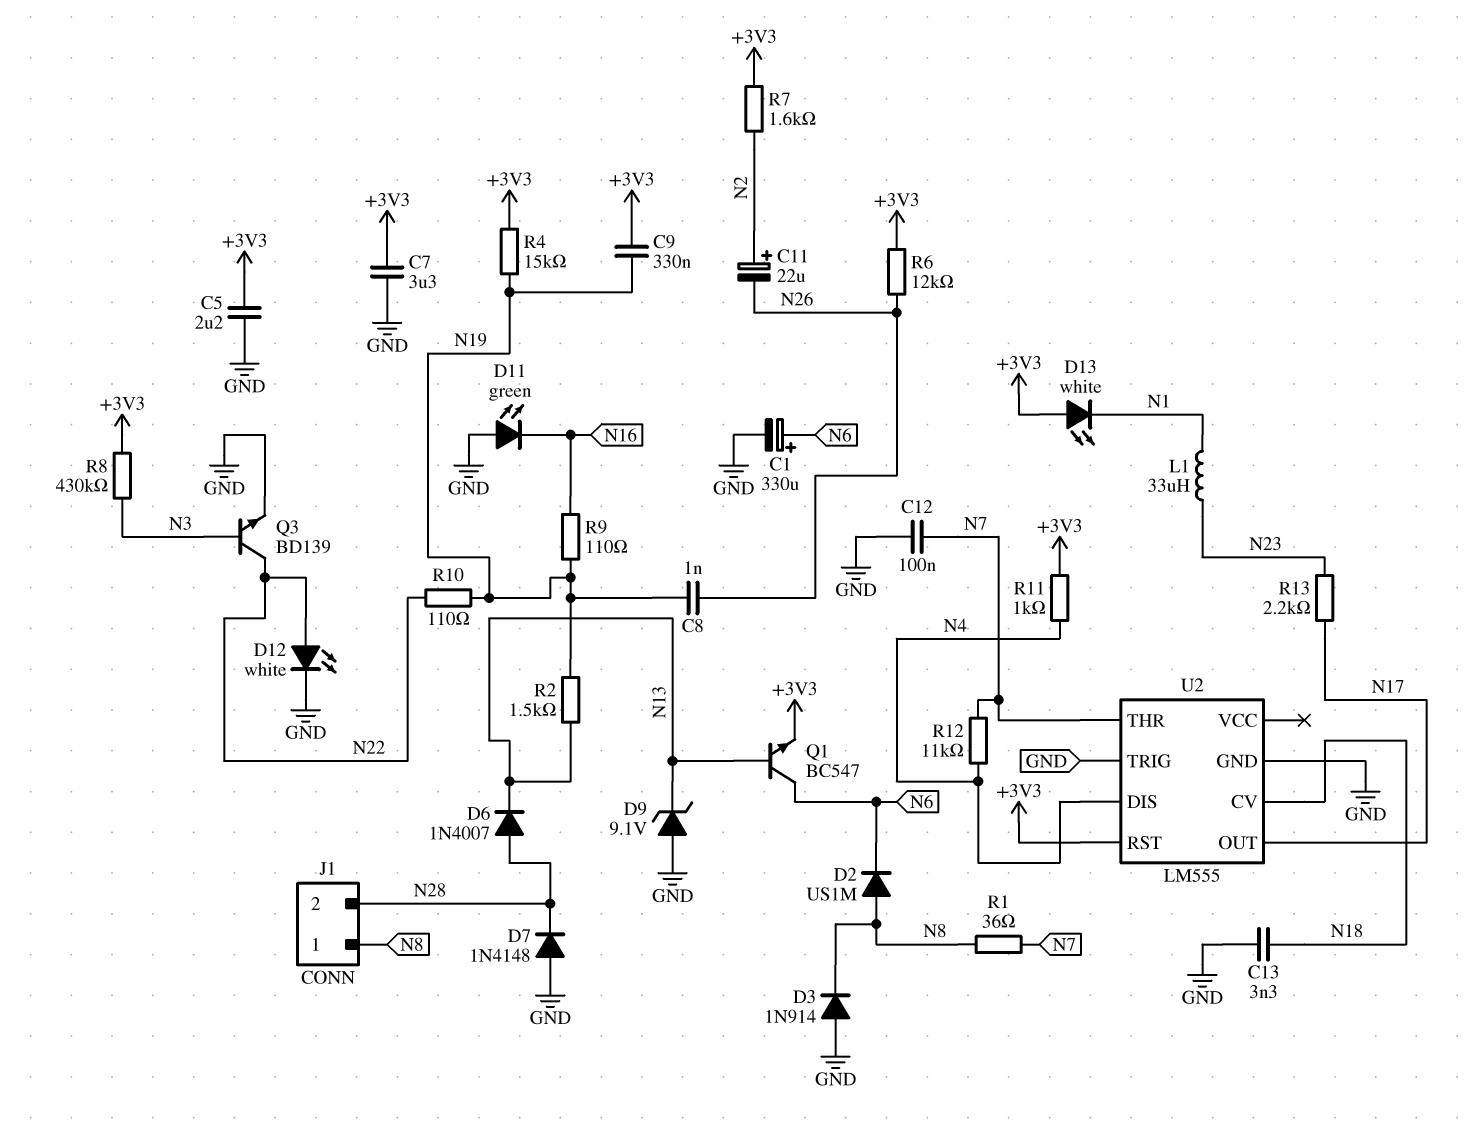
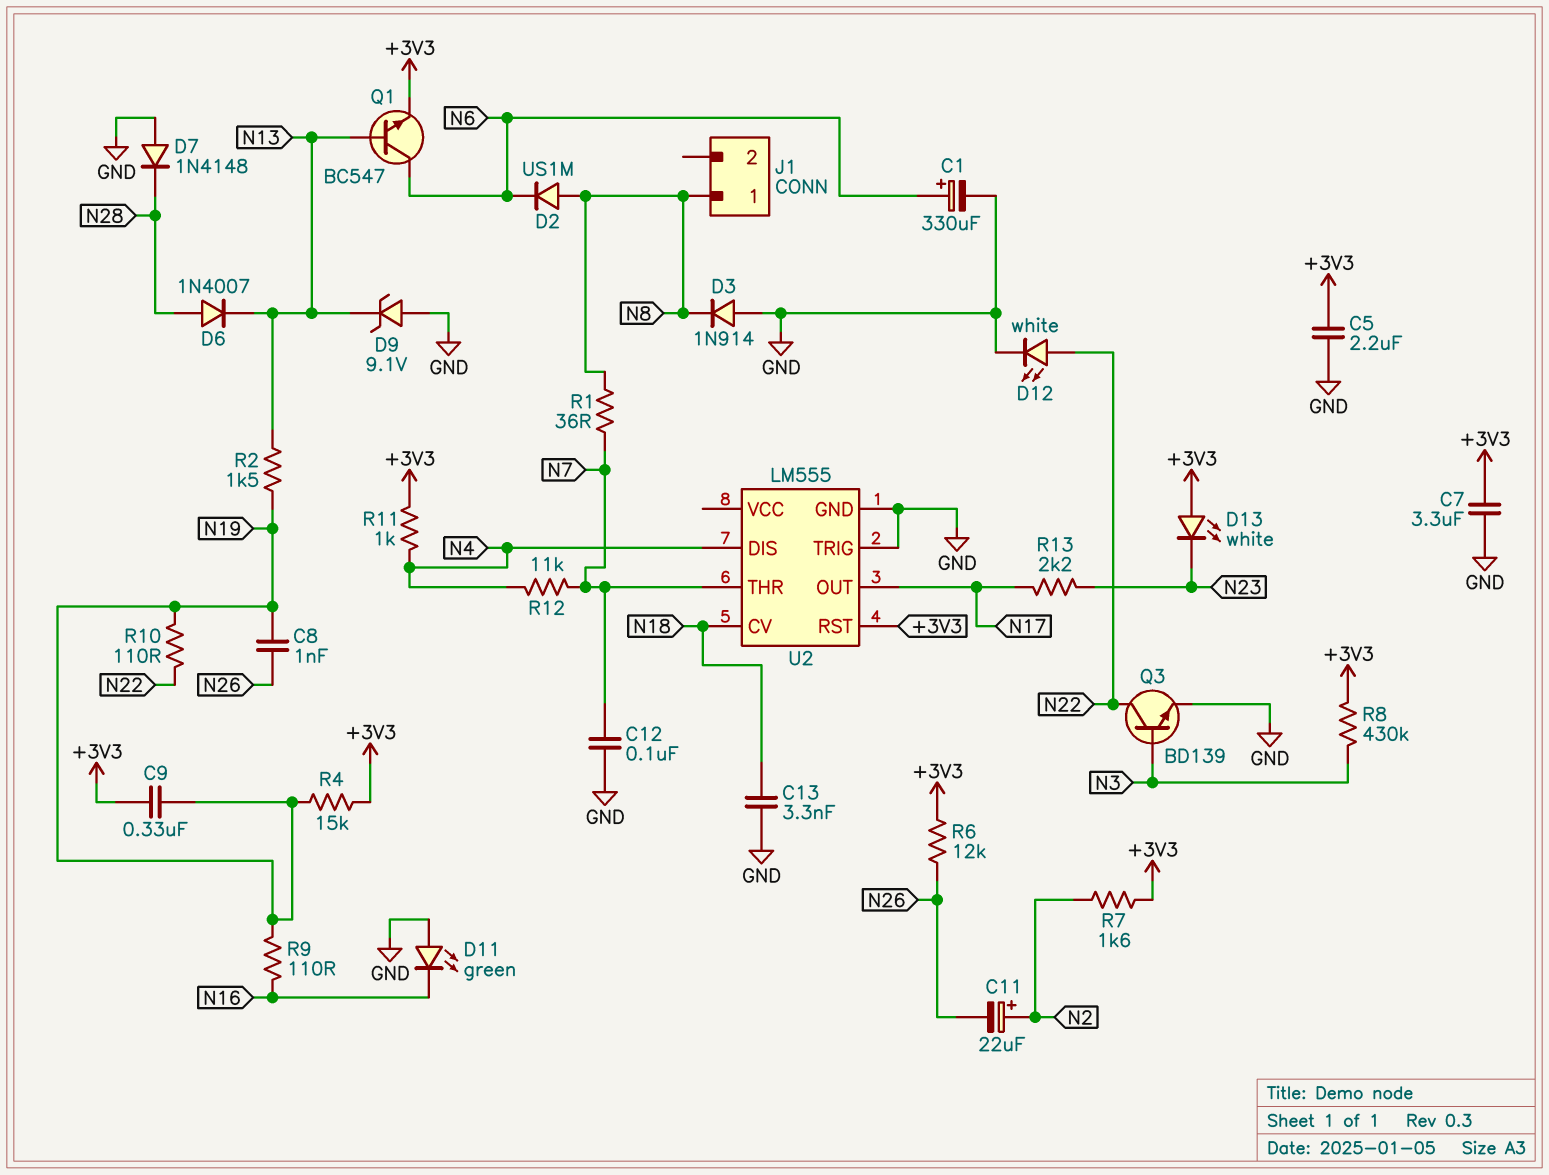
D13: LED white (A +3V3, K N1) -> LED white (A +3V3, K N23)
J1 pin 2: N28 -> none
L1: 33uH (N1, N23) -> none

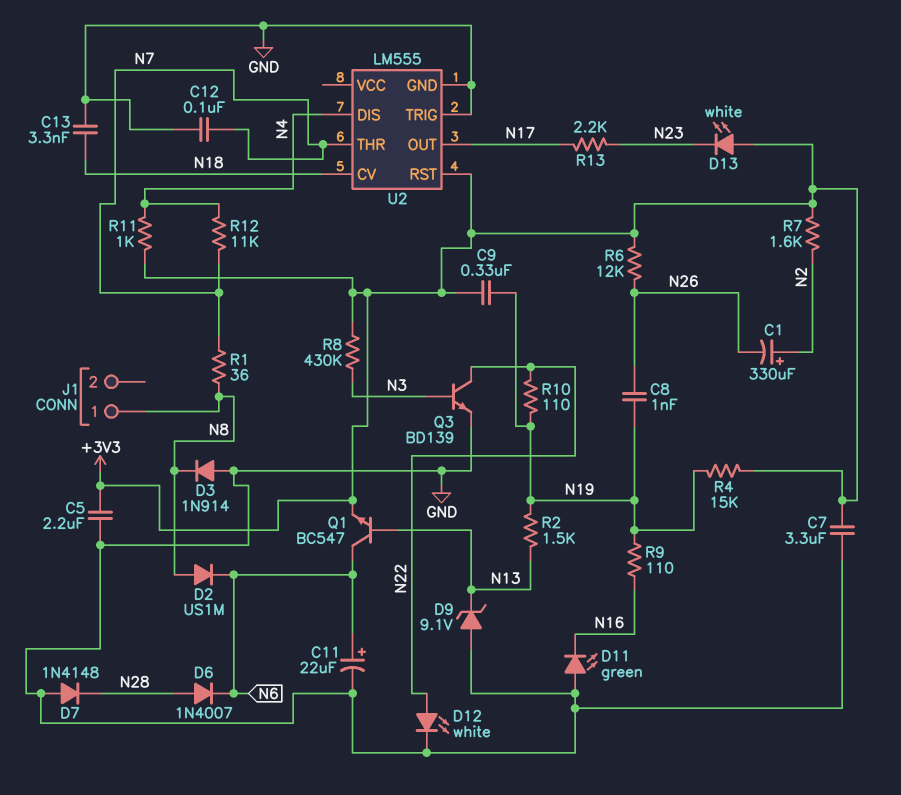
C1: 330uF (plus N6, minus GND) -> 330uF (plus N2, minus N26)
C11: 22uF (plus N2, minus N26) -> 22uF (plus N6, minus GND)
D6: diode 1N4007 (A N28, K N13) -> diode 1N4007 (A N28, K N6)

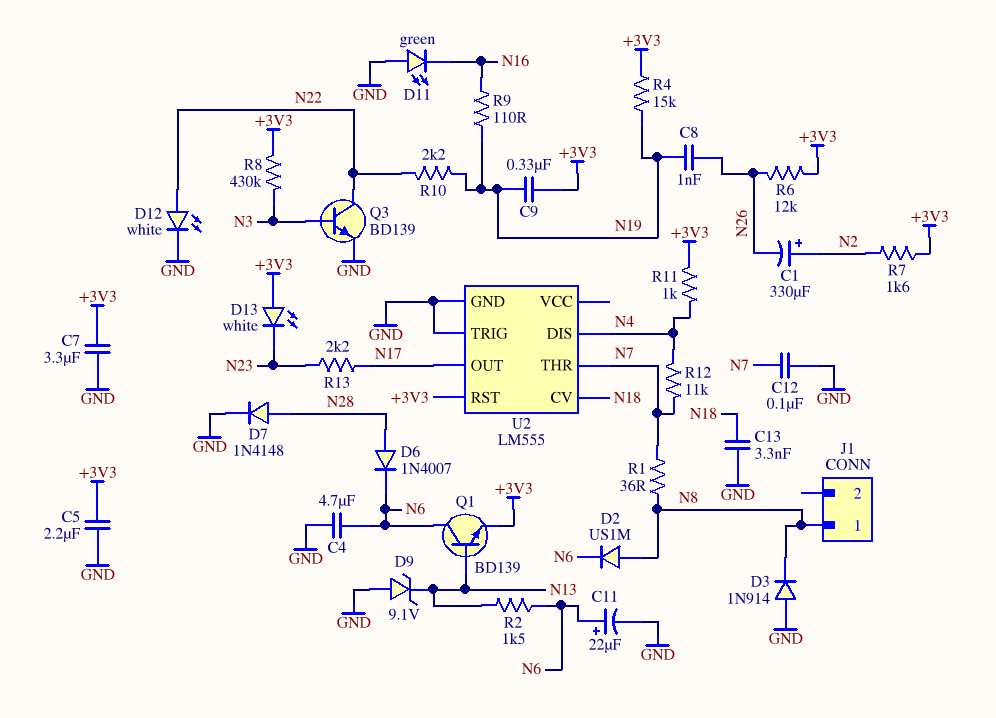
C4: none -> 4.7uF (GND, N6)
D7: diode 1N4148 (A GND, K N28) -> diode 1N4148 (A N28, K GND)
Q1: NPN BC547 (B N13, C N6, E +3V3) -> NPN BD139 (B N13, C N6, E +3V3)
R2: 1.5k (N13, N19) -> 1.5k (N6, N13)
R10: 110 (N19, N22) -> 2.2k (N19, N22)

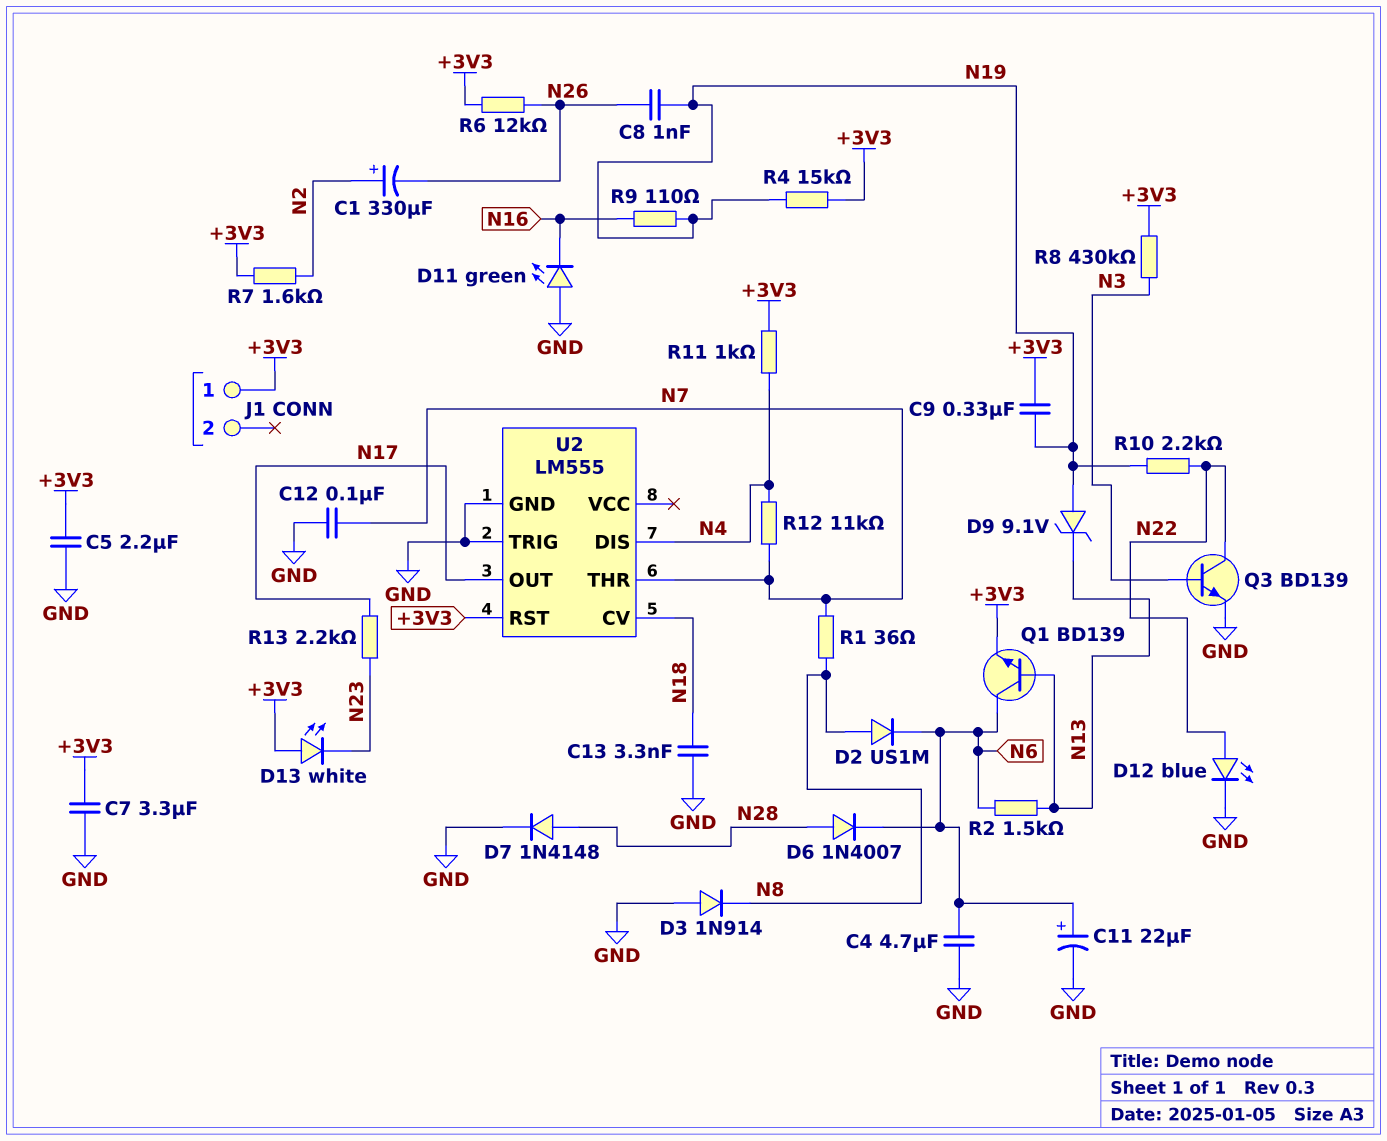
D9: zener 9.1V (A GND, K N13) -> zener 9.1V (A N19, K N13)
D12: LED white (A N22, K GND) -> LED blue (A N22, K GND)
J1 pin 1: N8 -> +3V3

